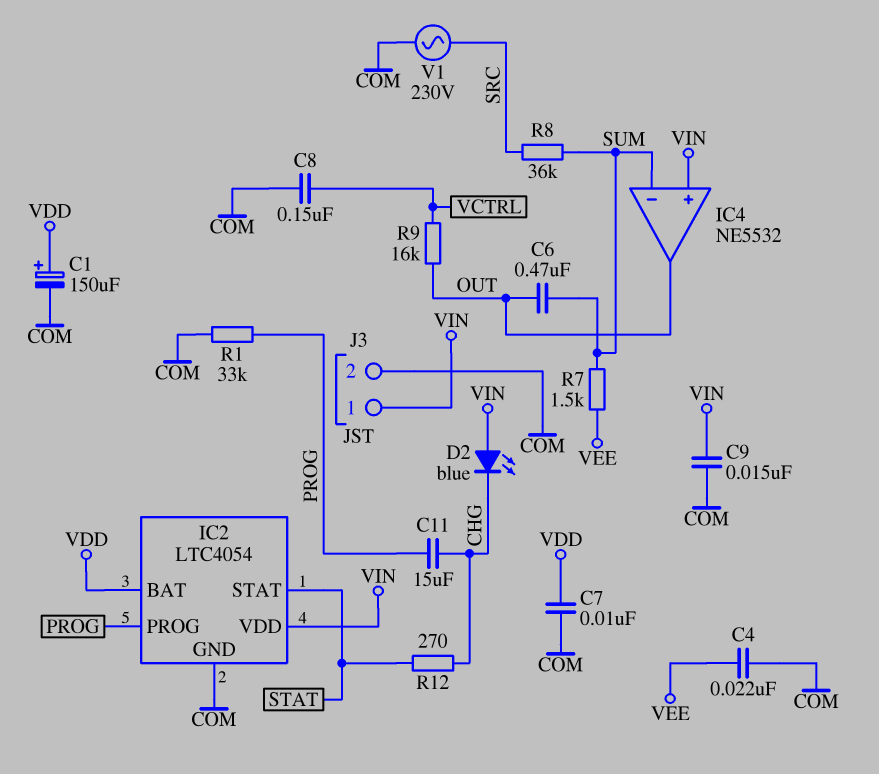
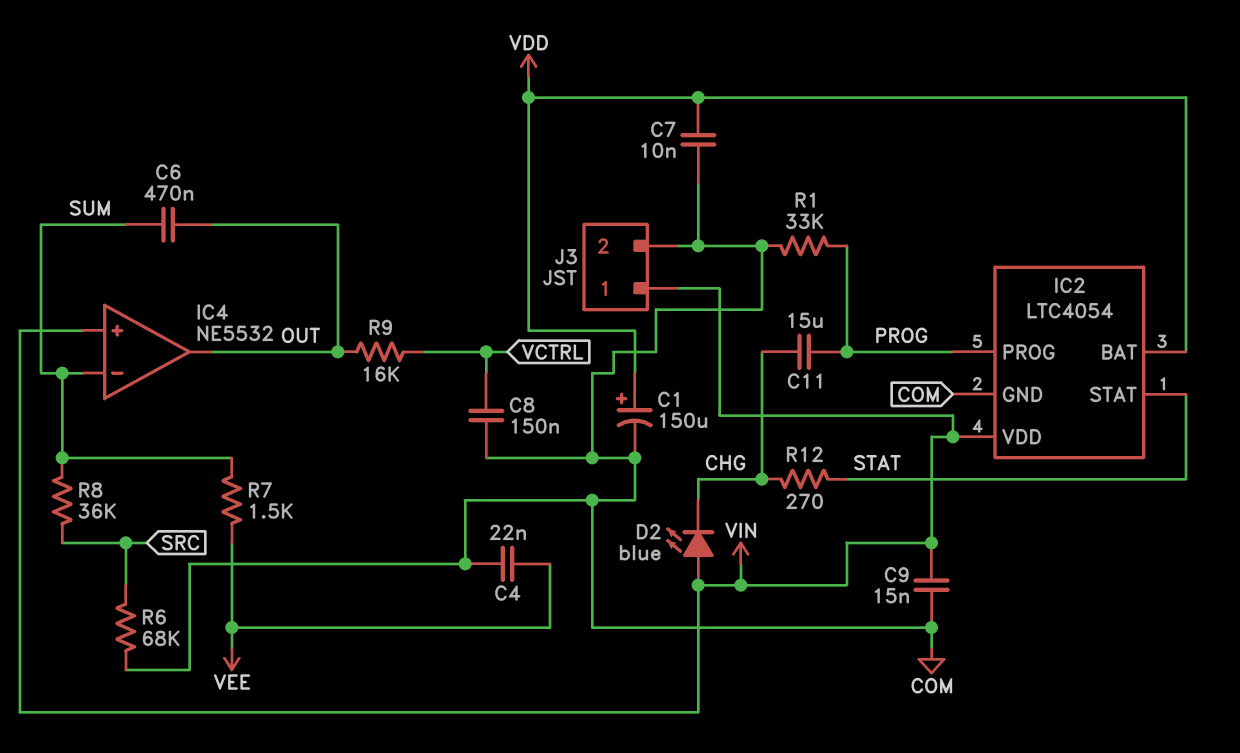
R6: none -> 68k (COM, SRC)
V1: AC 230V (COM, SRC) -> none

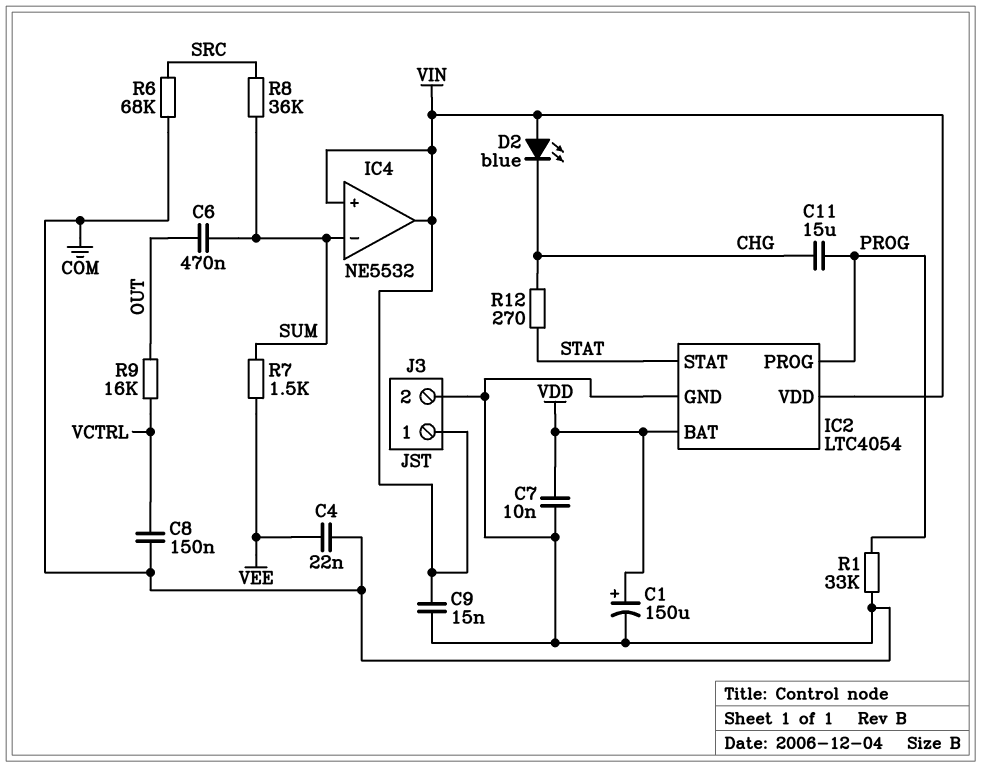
IC4 pin out: OUT -> VIN

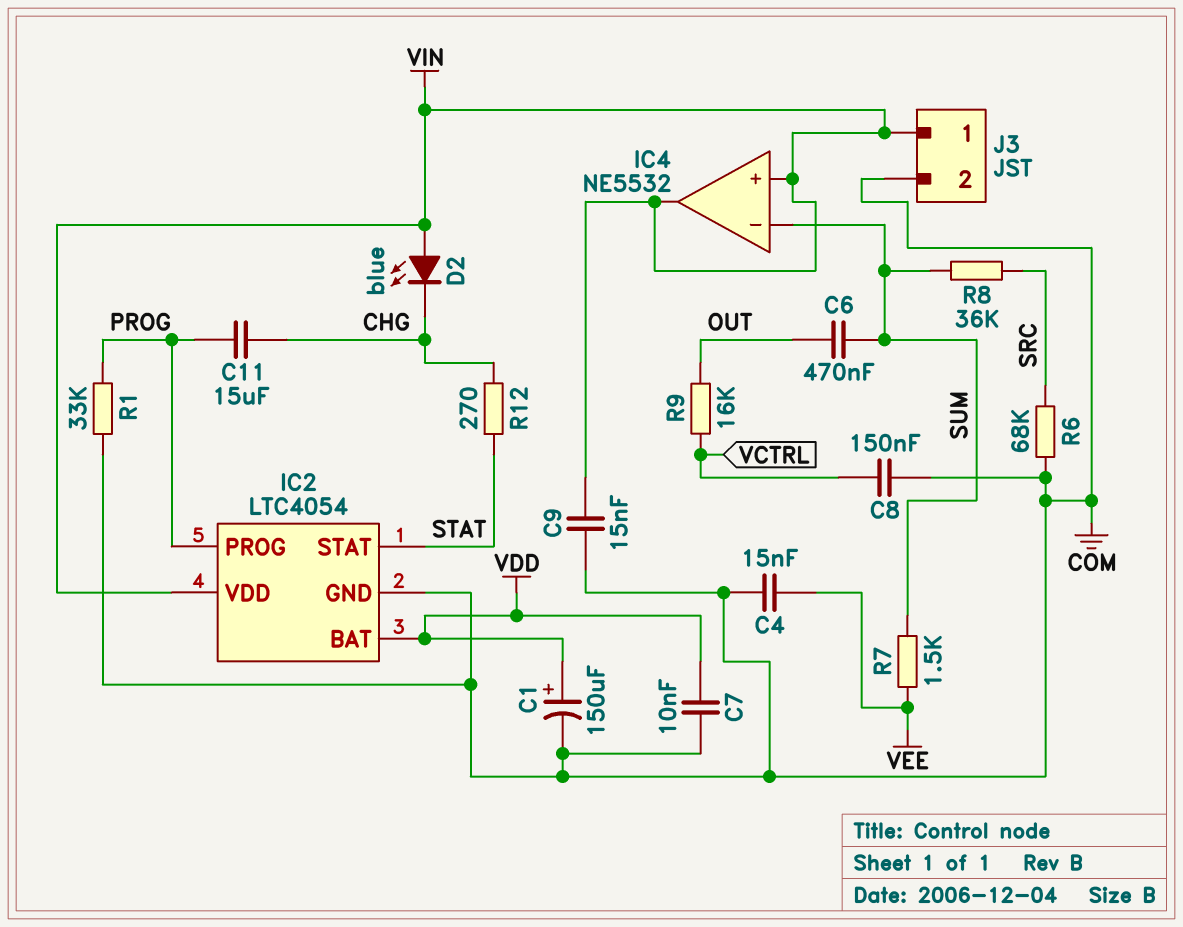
C4: 22nF (COM, VEE) -> 15nF (COM, VEE)

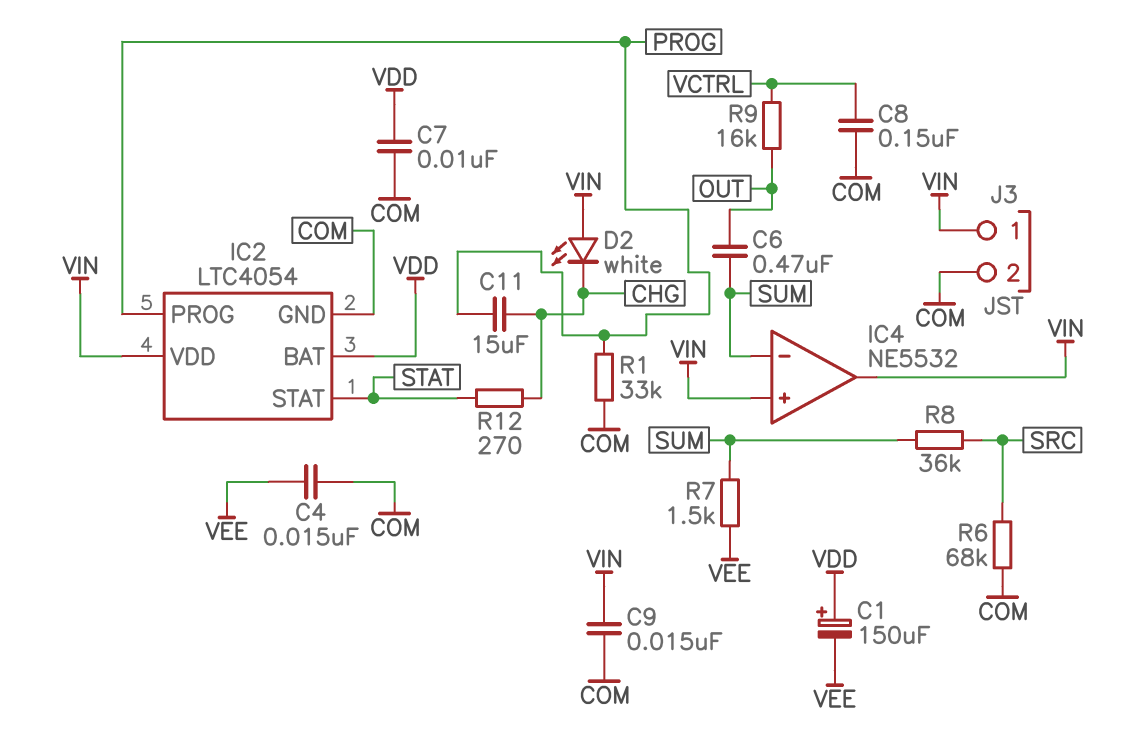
C1: 150uF (plus VDD, minus COM) -> 150uF (plus VDD, minus VEE)
D2: LED blue (A VIN, K CHG) -> LED white (A VIN, K CHG)

